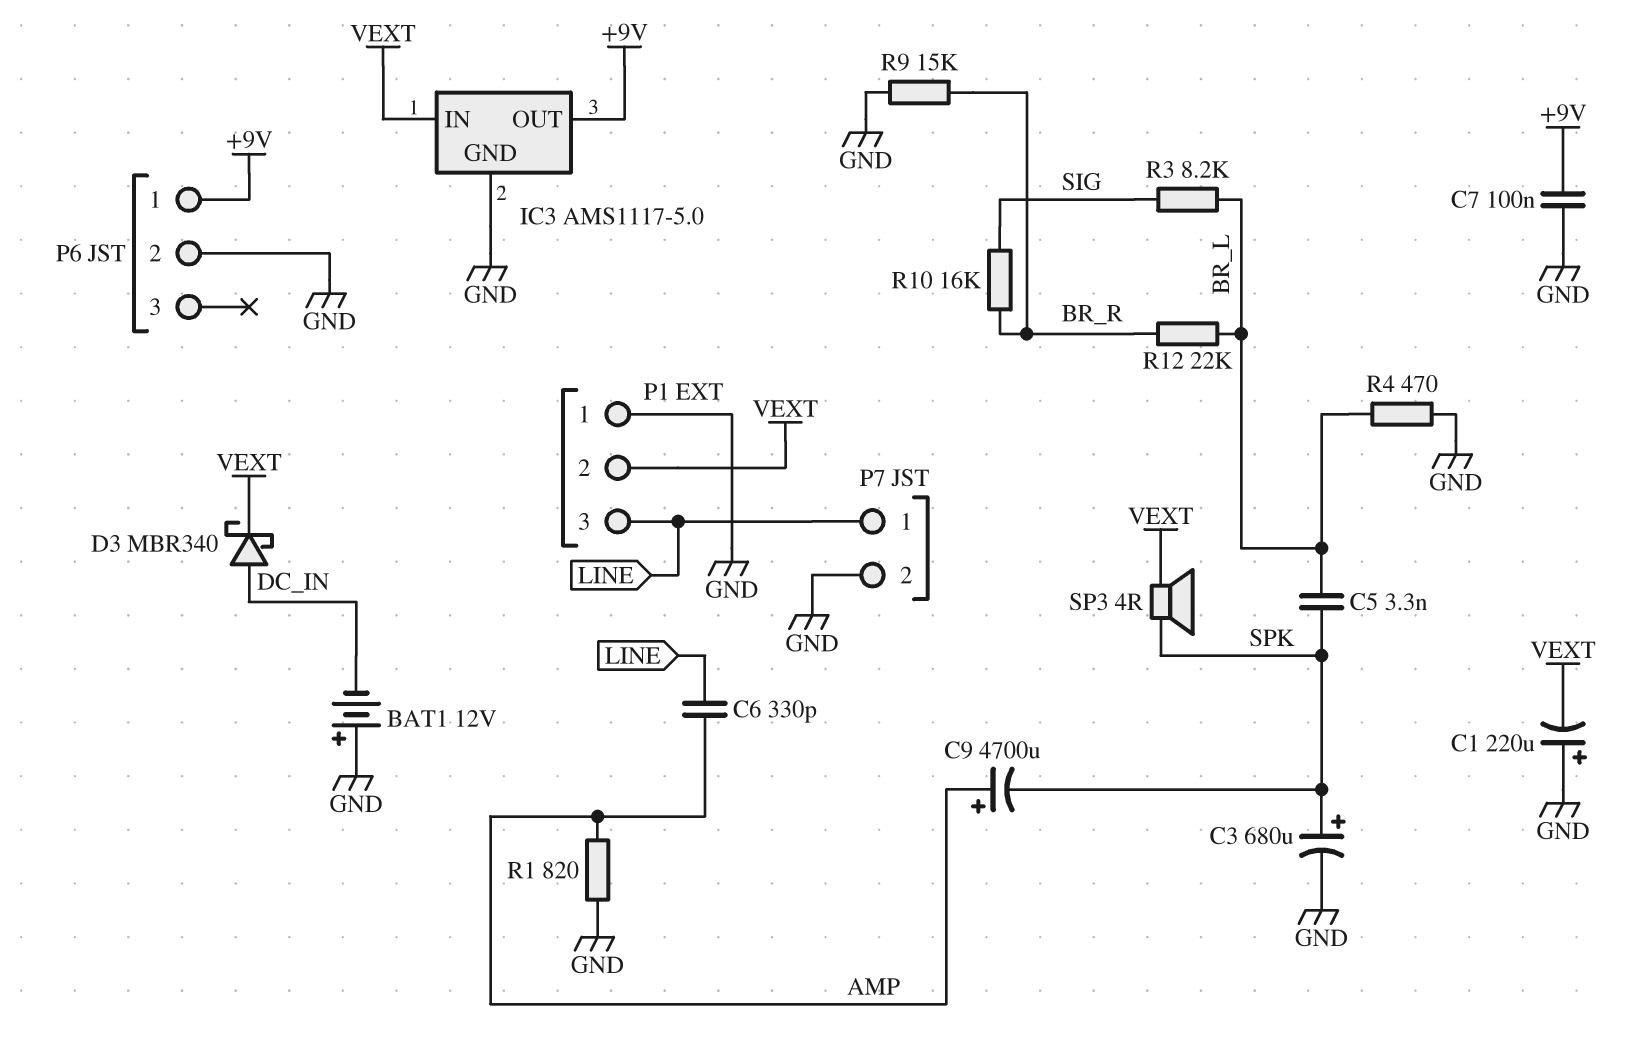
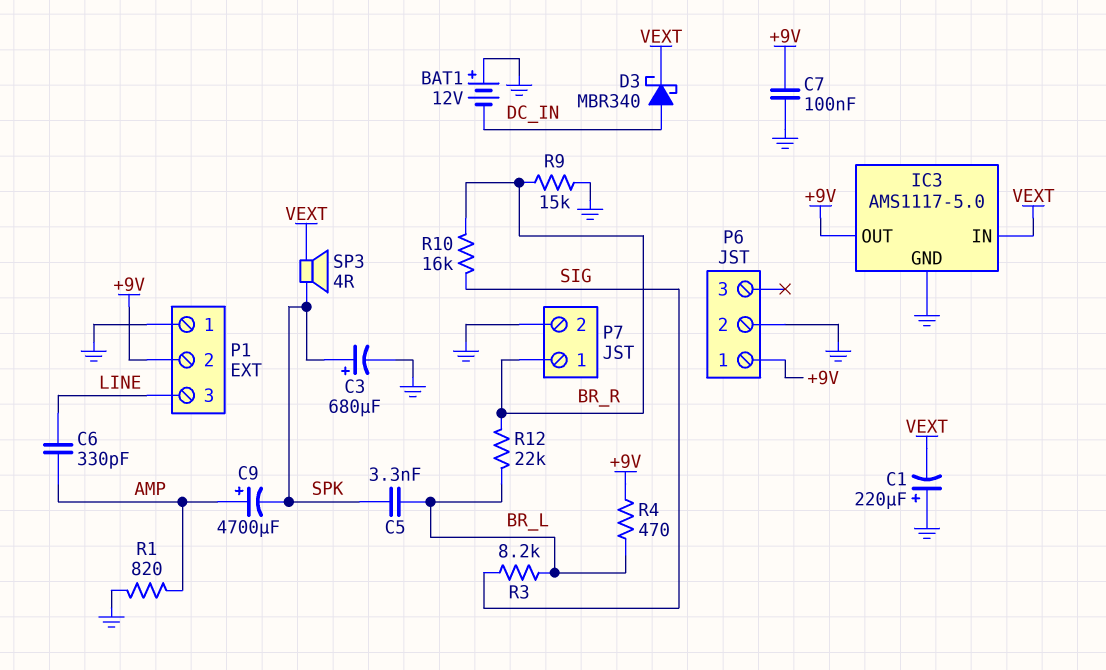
P1 pin 2: VEXT -> +9V
P7 pin 1: LINE -> BR_R
R4: 470 (BR_L, GND) -> 470 (+9V, BR_L)

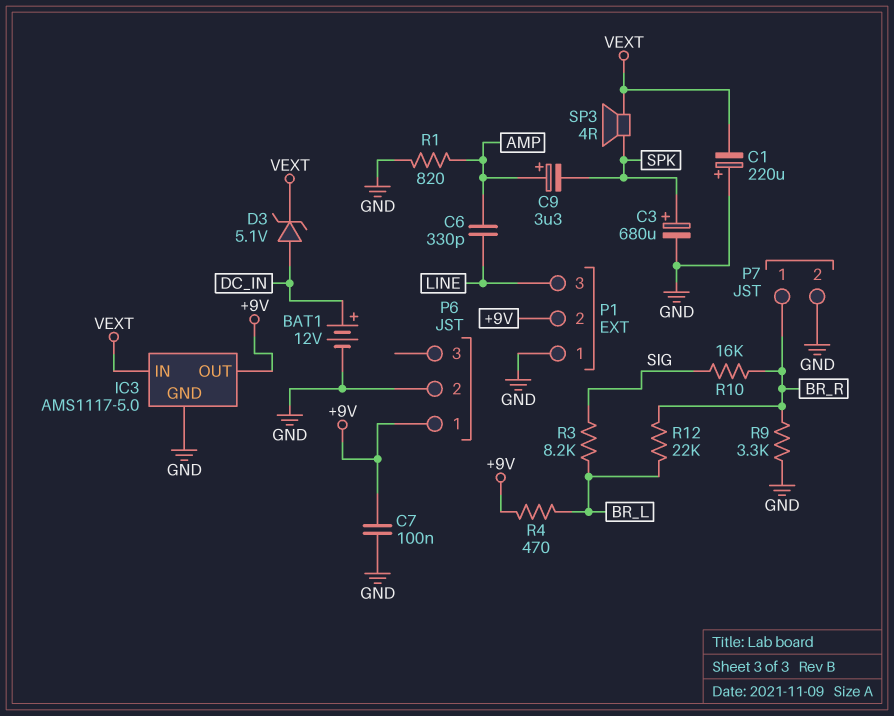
BAT1: 12V (plus GND, minus DC_IN) -> 12V (plus DC_IN, minus GND)
C5: 3.3nF (BR_L, SPK) -> none
C9: 4700uF (plus AMP, minus SPK) -> 3.3uF (plus AMP, minus SPK)
D3: schottky MBR340 (A DC_IN, K VEXT) -> zener 5.1V (A DC_IN, K VEXT)
R9: 15k (BR_R, GND) -> 3.3k (BR_R, GND)

